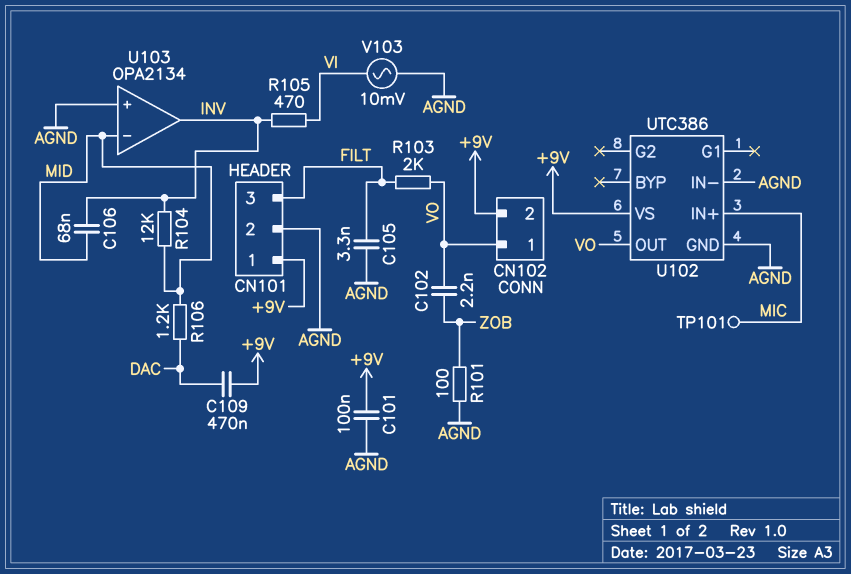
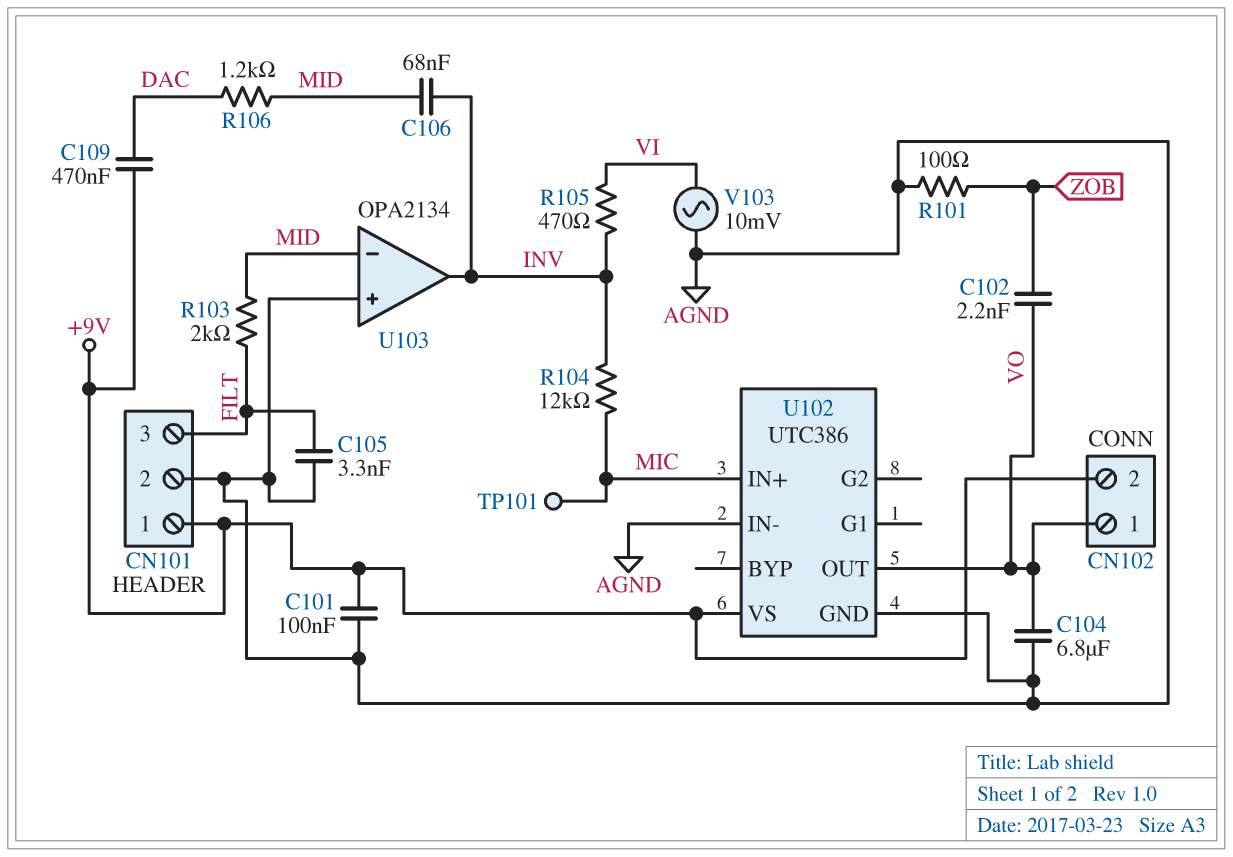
C104: none -> 6.8uF (AGND, VO)
R103: 2k (FILT, VO) -> 2k (FILT, MID)
R104: 12k (INV, MID) -> 12k (INV, MIC)

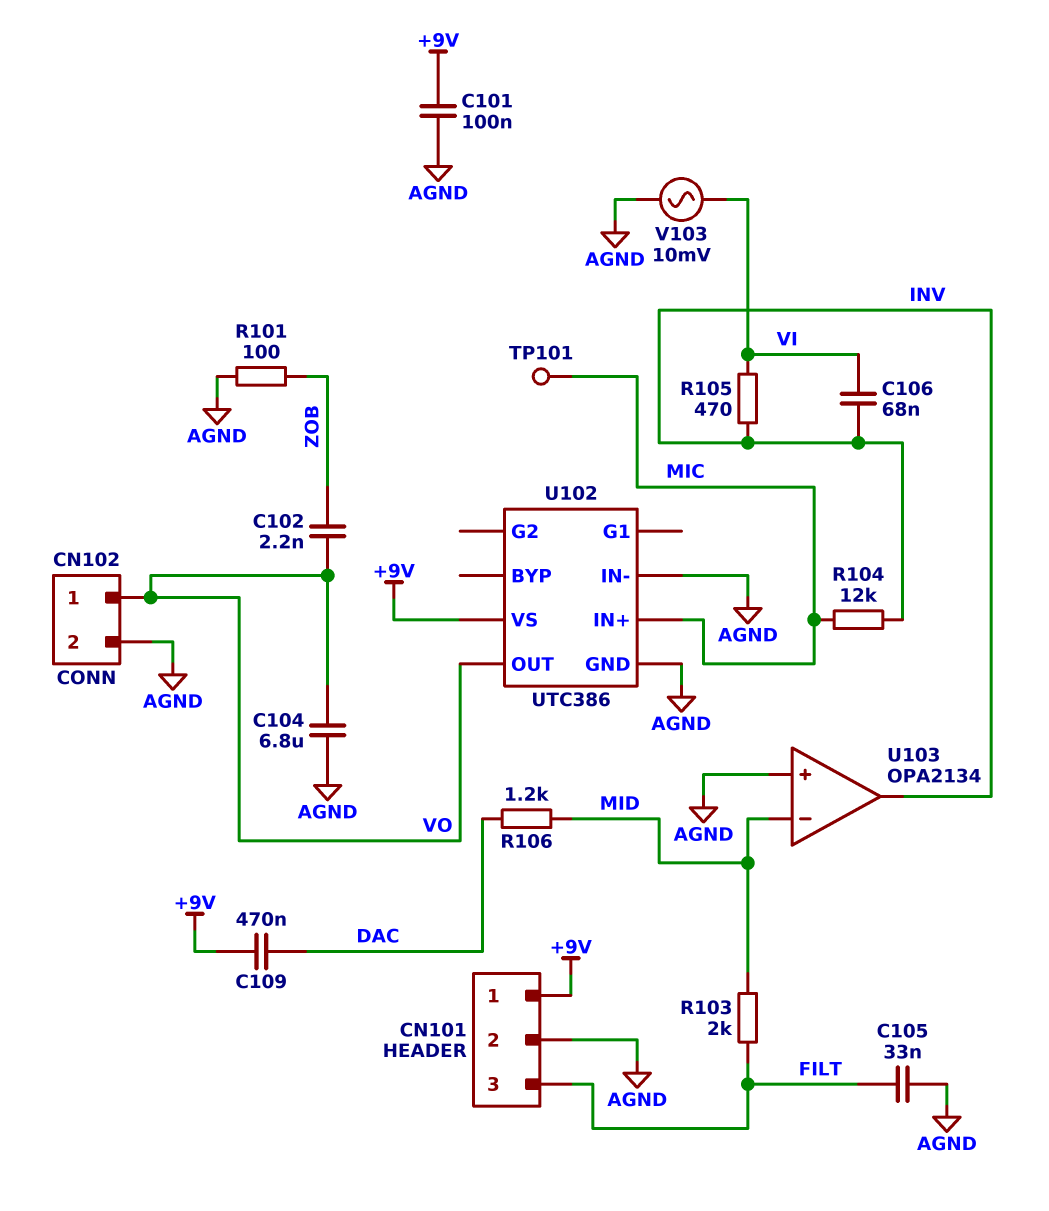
C105: 3.3nF (AGND, FILT) -> 33nF (AGND, FILT)
C106: 68nF (INV, MID) -> 68nF (INV, VI)
CN102 pin 2: +9V -> AGND

